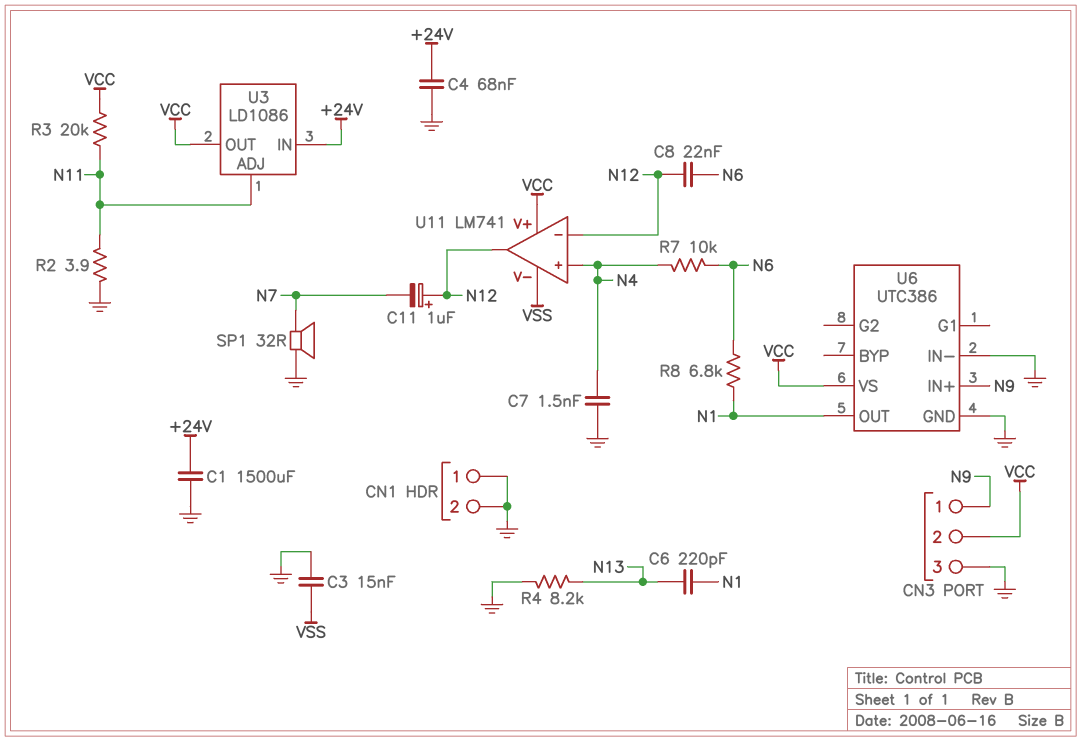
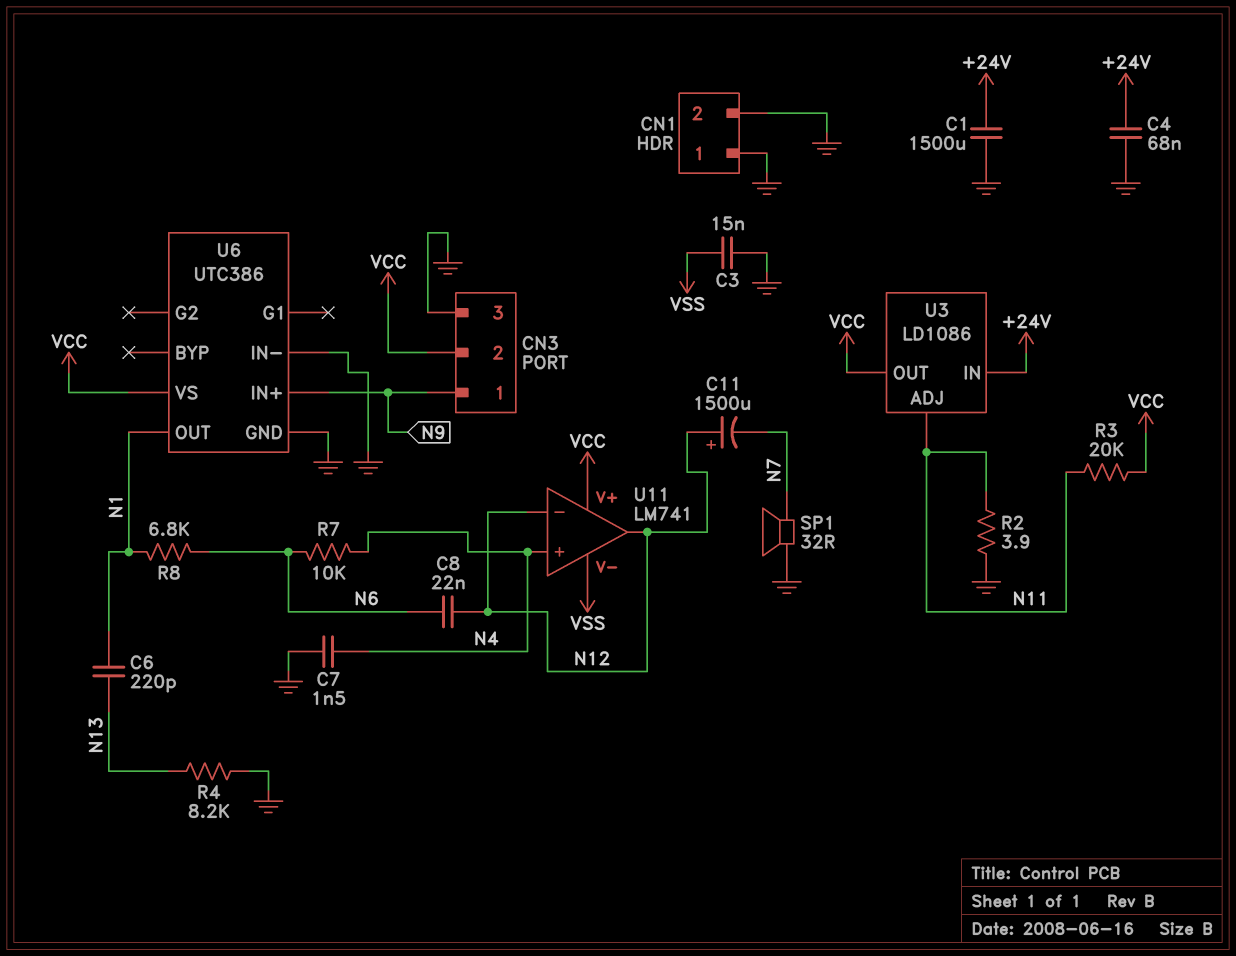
C11: 1uF (plus N12, minus N7) -> 1500uF (plus N12, minus N7)

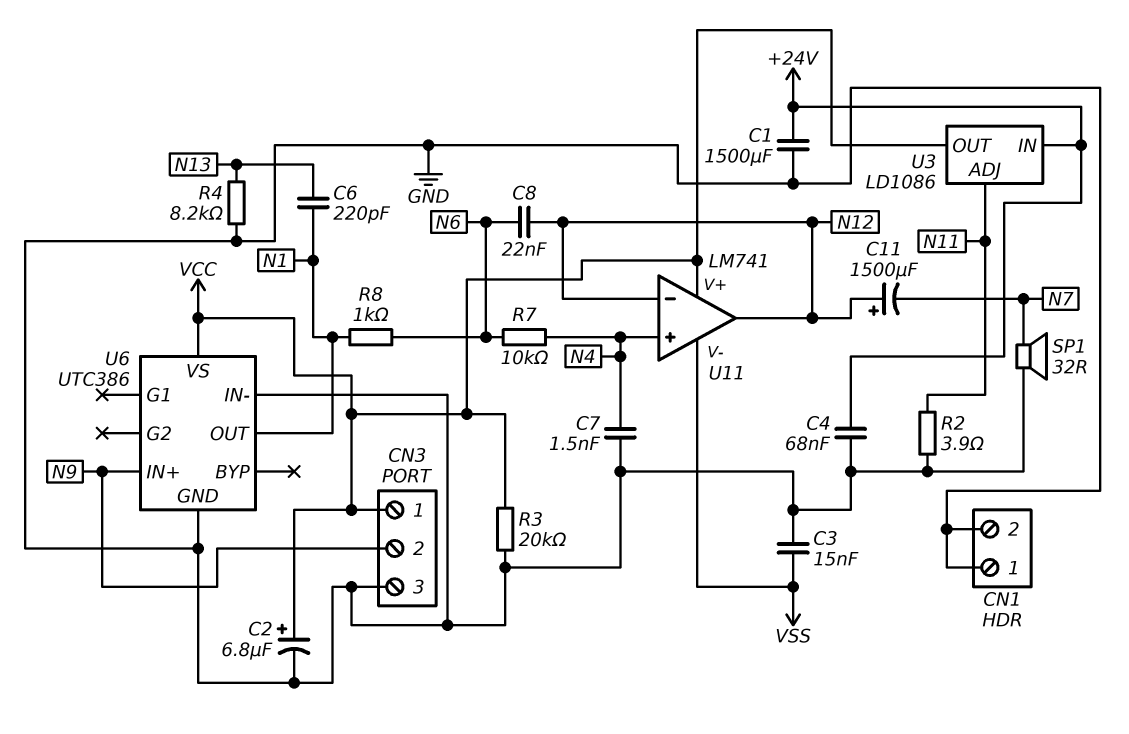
C2: none -> 6.8uF (plus VCC, minus GND)
CN3 pin 1: N9 -> VCC
CN3 pin 2: VCC -> N9
R3: 20k (N11, VCC) -> 20k (GND, VCC)
R8: 6.8k (N1, N6) -> 1k (N1, N6)

